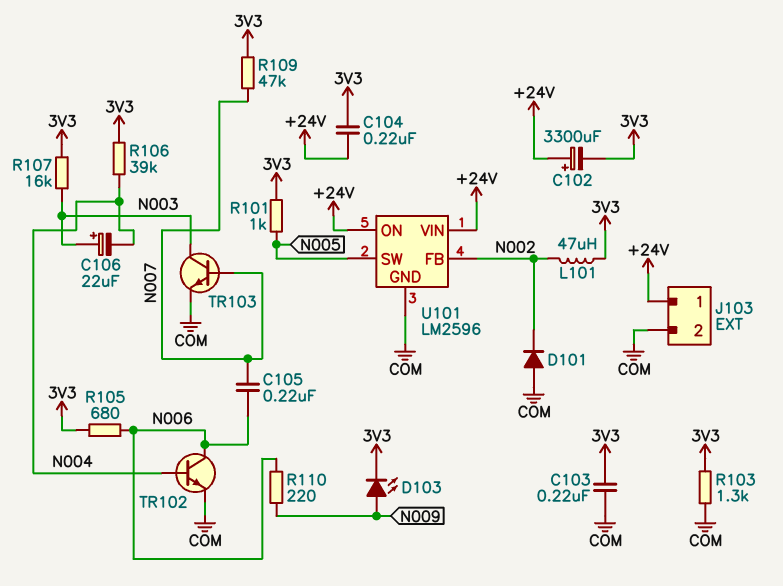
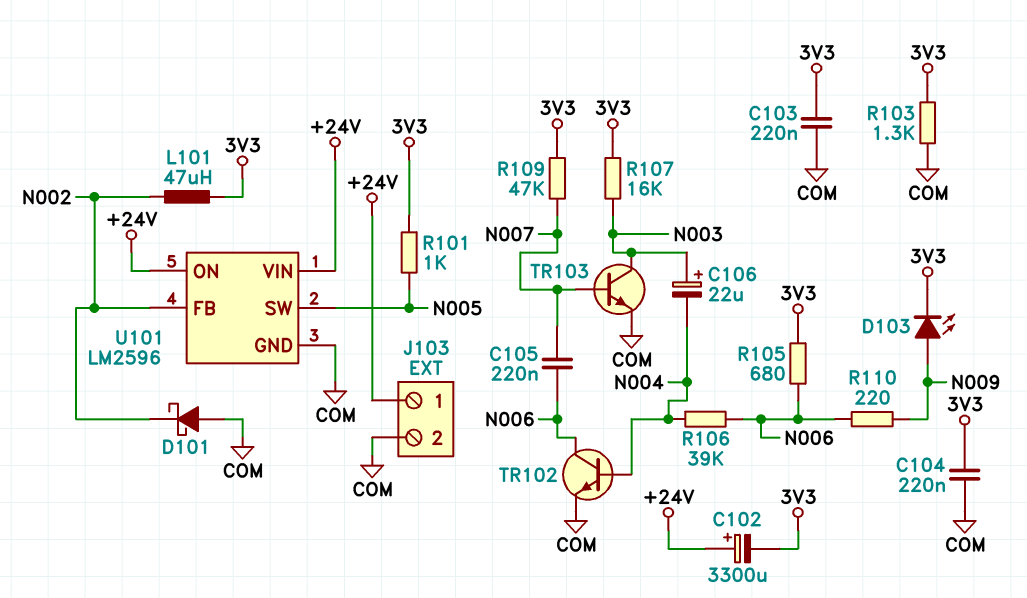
C104: 220nF (+24V, 3V3) -> 220nF (3V3, COM)
D101: diode (A COM, K N002) -> schottky (A COM, K N002)
R106: 39k (3V3, N004) -> 39k (N004, N006)

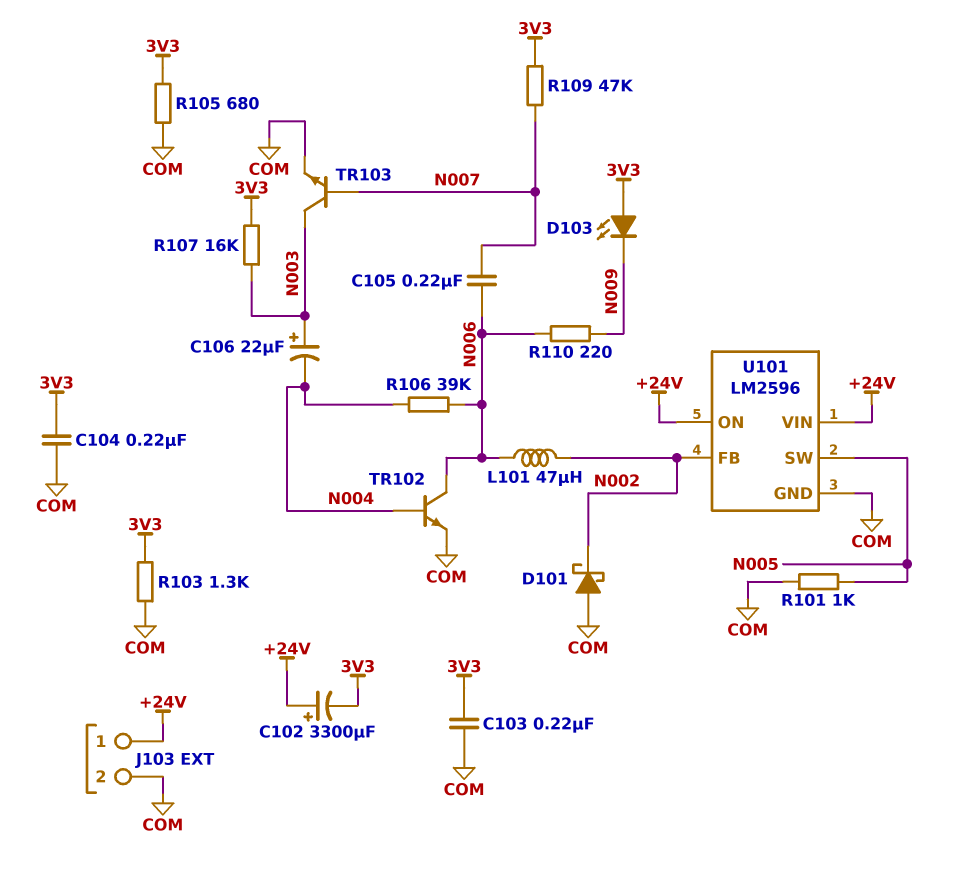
D103: LED (A N009, K 3V3) -> LED (A 3V3, K N009)
L101: 47uH (3V3, N002) -> 47uH (N002, N006)
R101: 1k (3V3, N005) -> 1k (COM, N005)
R105: 680 (3V3, N006) -> 680 (3V3, COM)

